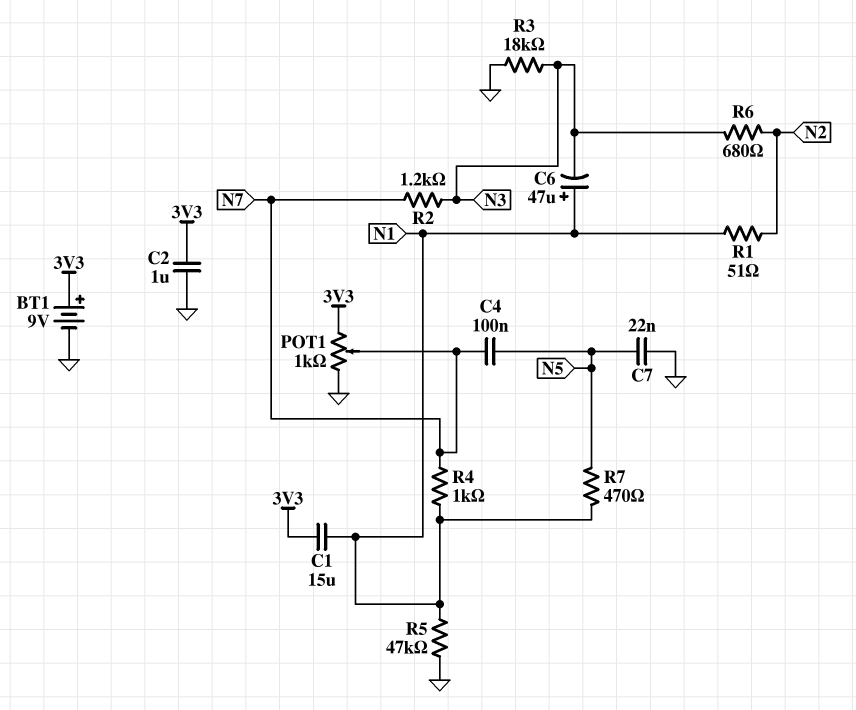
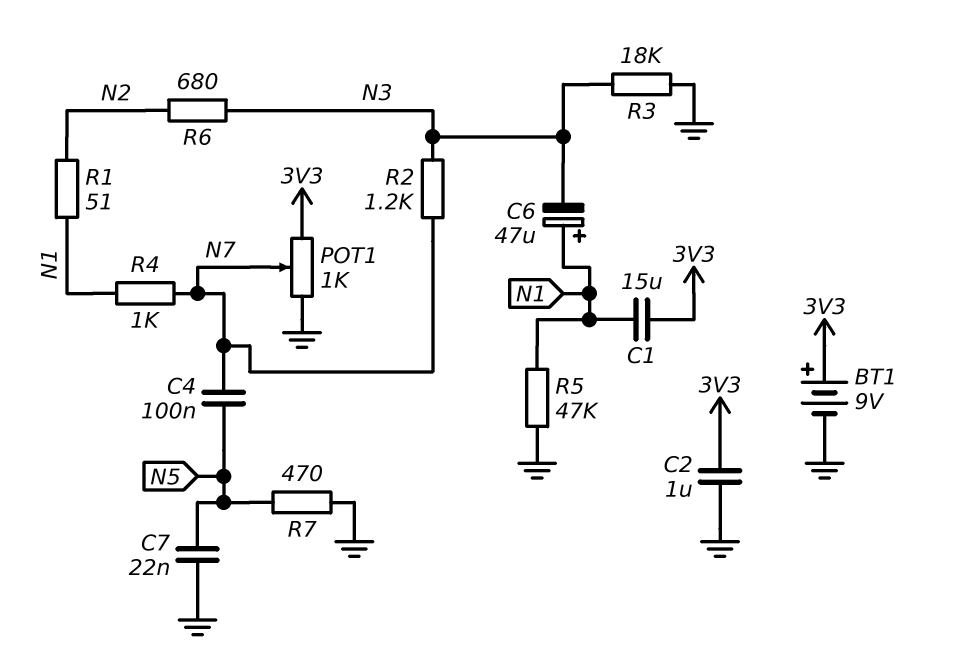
R7: 470 (N1, N5) -> 470 (GND, N5)

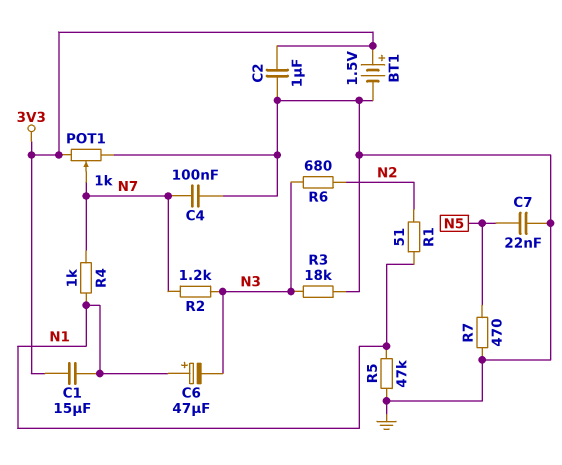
BT1: 9V (plus 3V3, minus GND) -> 1.5V (plus 3V3, minus GND)
C4: 100nF (N5, N7) -> 100nF (GND, N7)

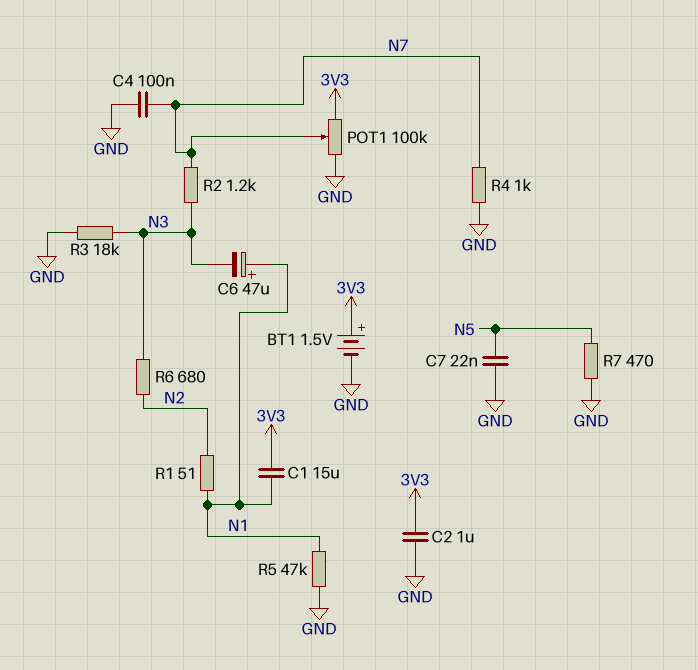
POT1: 1k (3V3, GND, wiper N7) -> 100k (3V3, GND, wiper N7)
R4: 1k (N1, N7) -> 1k (GND, N7)

